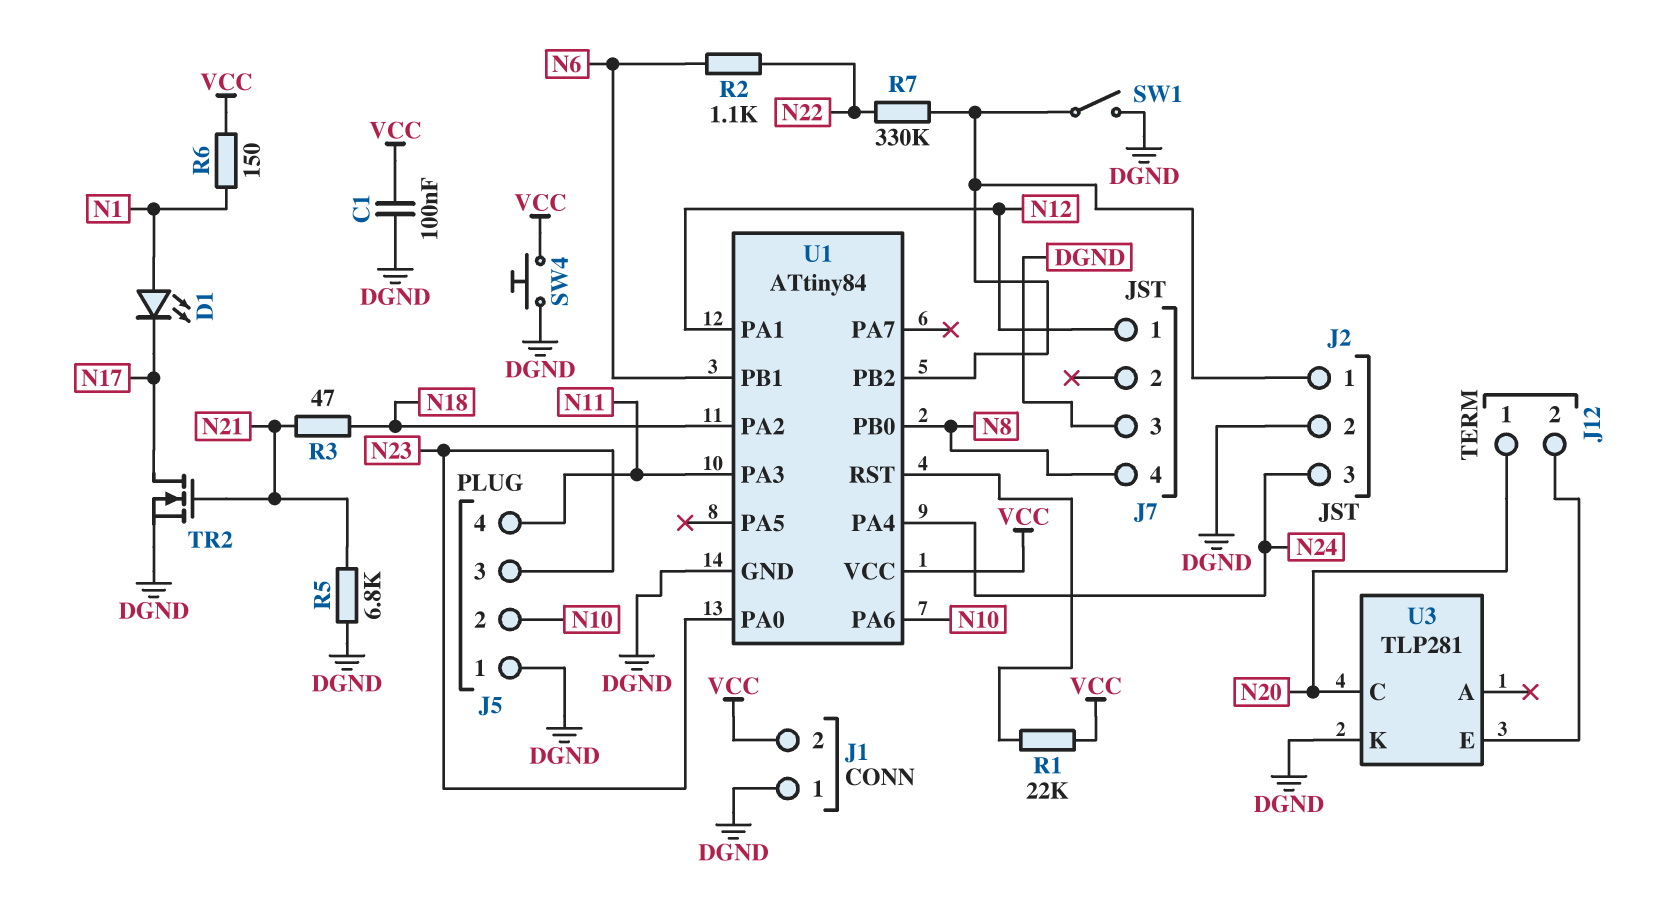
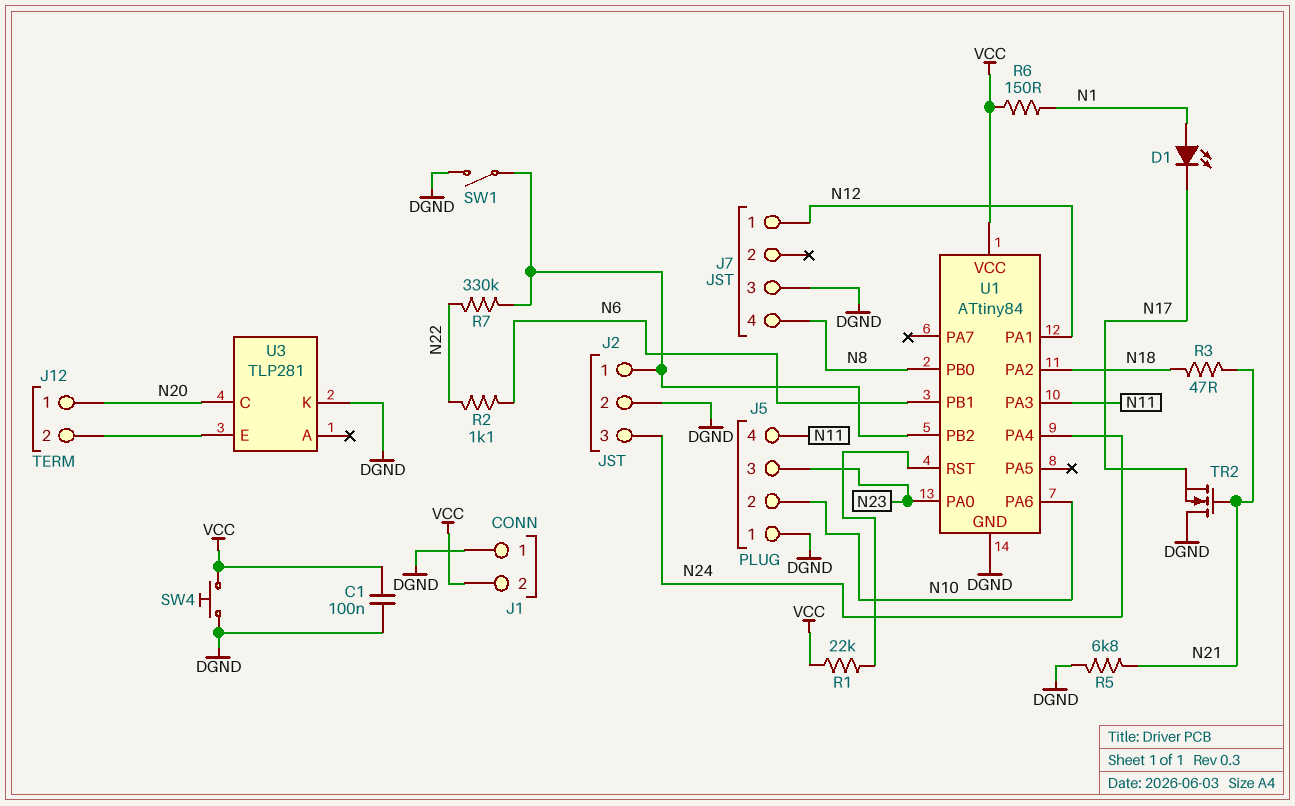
TR2: NMOS (G N21, D N17, S DGND) -> NMOS (G N21, D DGND, S N17)

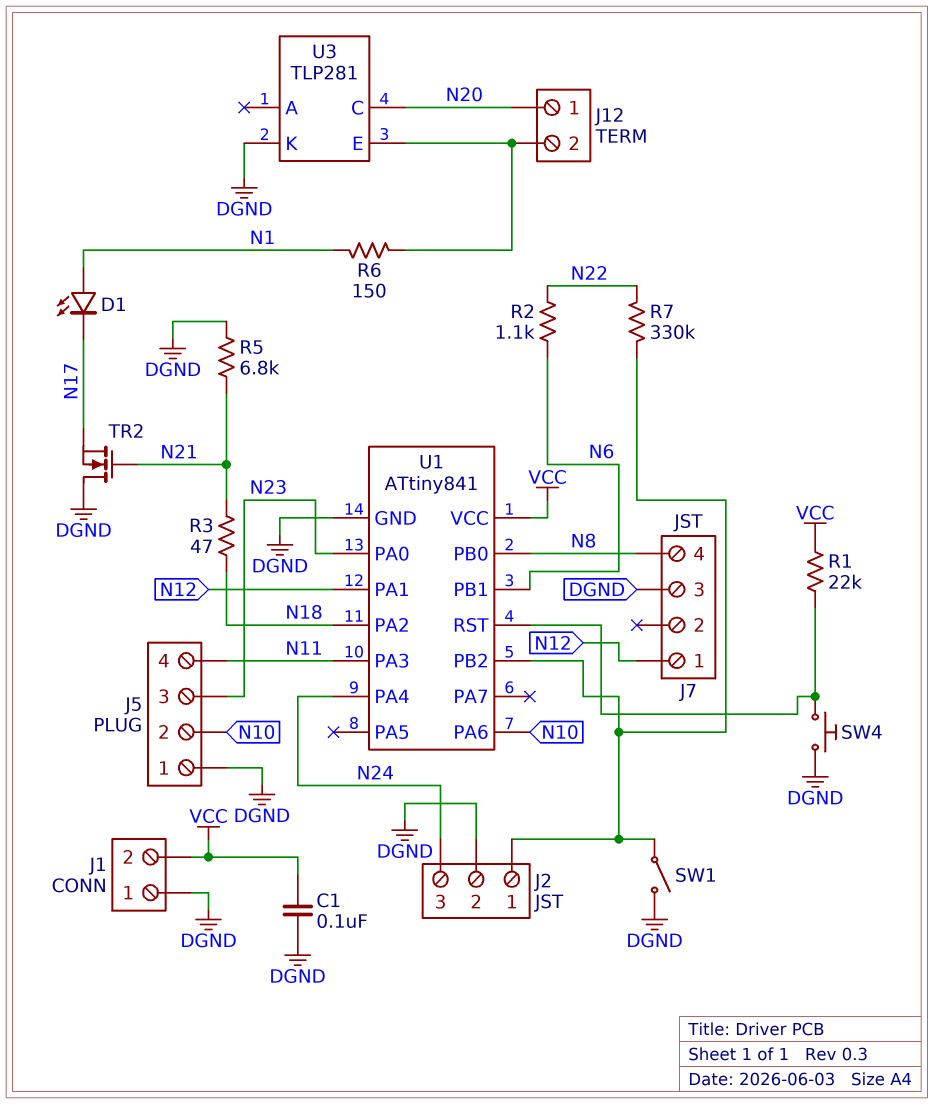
R6: 150 (N1, VCC) -> 150 (J12/2, N1)
SW4: button (DGND, VCC) -> button (DGND, U1/RST)
U1: ATtiny84 -> ATtiny841

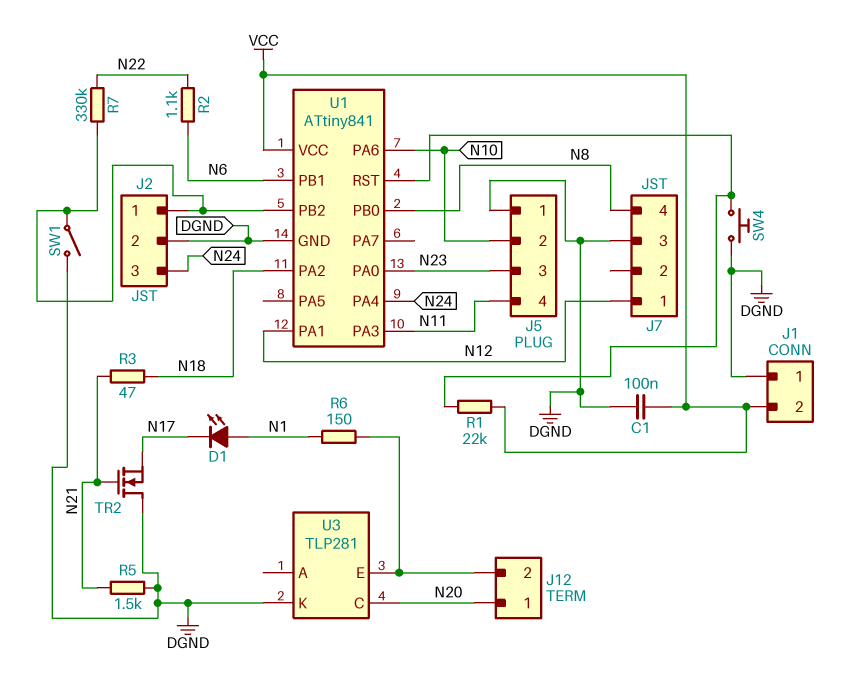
R5: 6.8k (DGND, N21) -> 1.5k (DGND, N21)

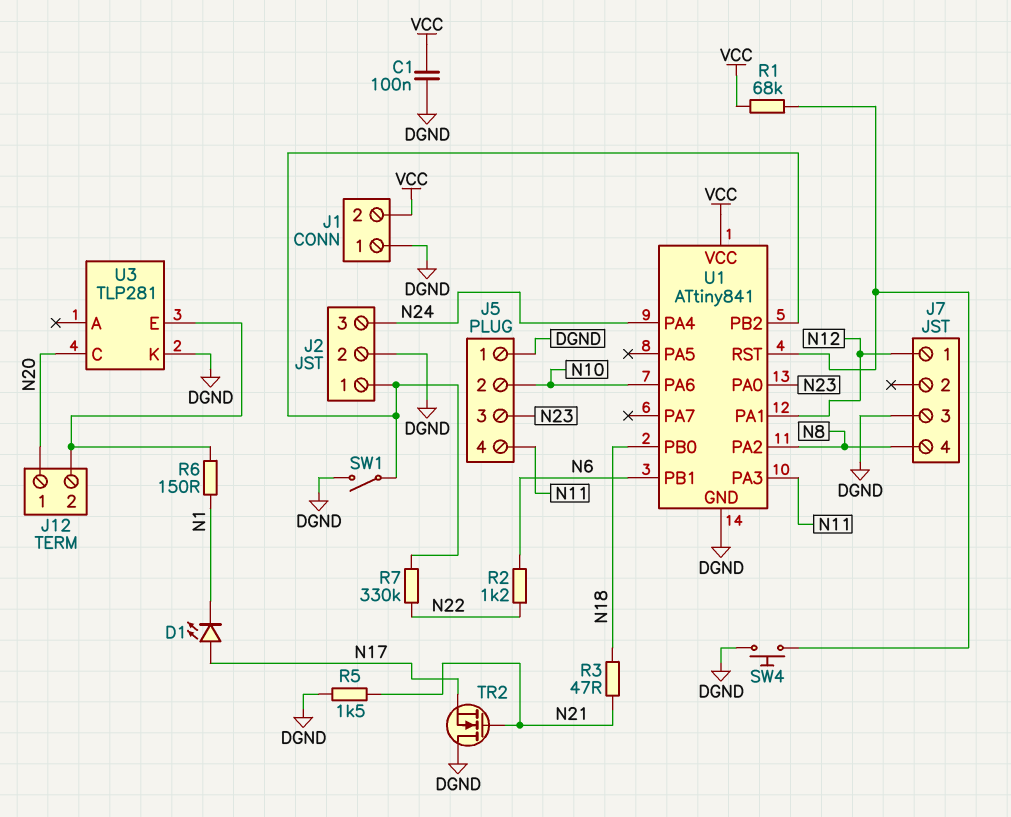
D1: LED (A N1, K N17) -> LED (A N17, K N1)
R1: 22k (U1/RST, VCC) -> 68k (U1/RST, VCC)
R2: 1.1k (N6, N22) -> 1.2k (N6, N22)
U1 pin PA2: N18 -> N8
U1 pin PB0: N8 -> N18

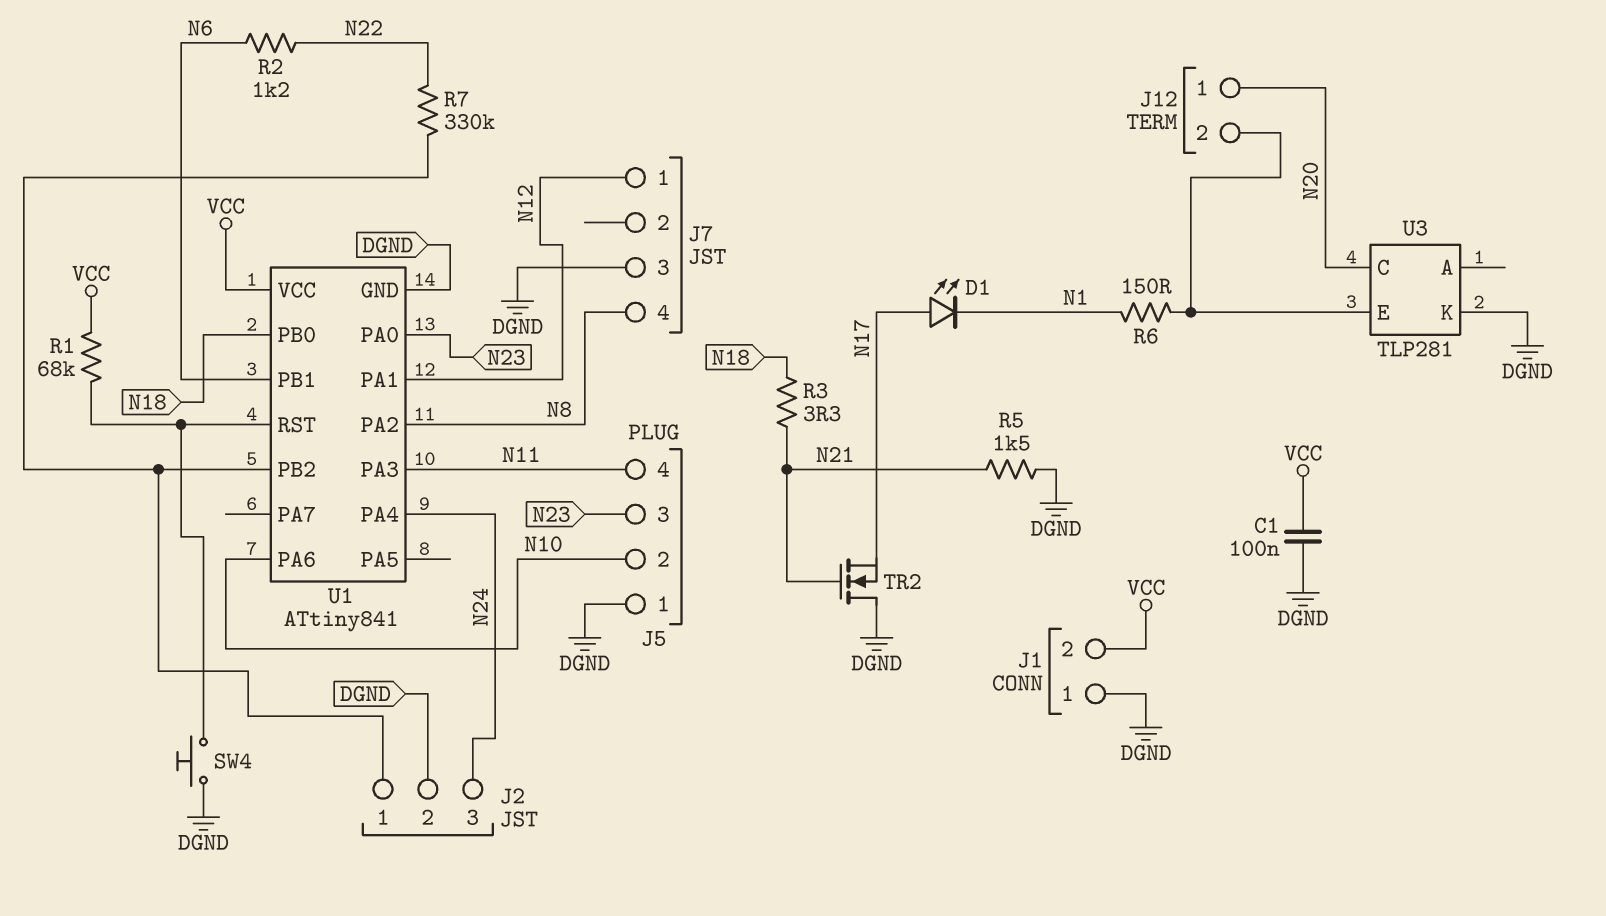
R3: 47 (N18, N21) -> 3.3 (N18, N21)
SW1: switch (DGND, J2/1) -> none

